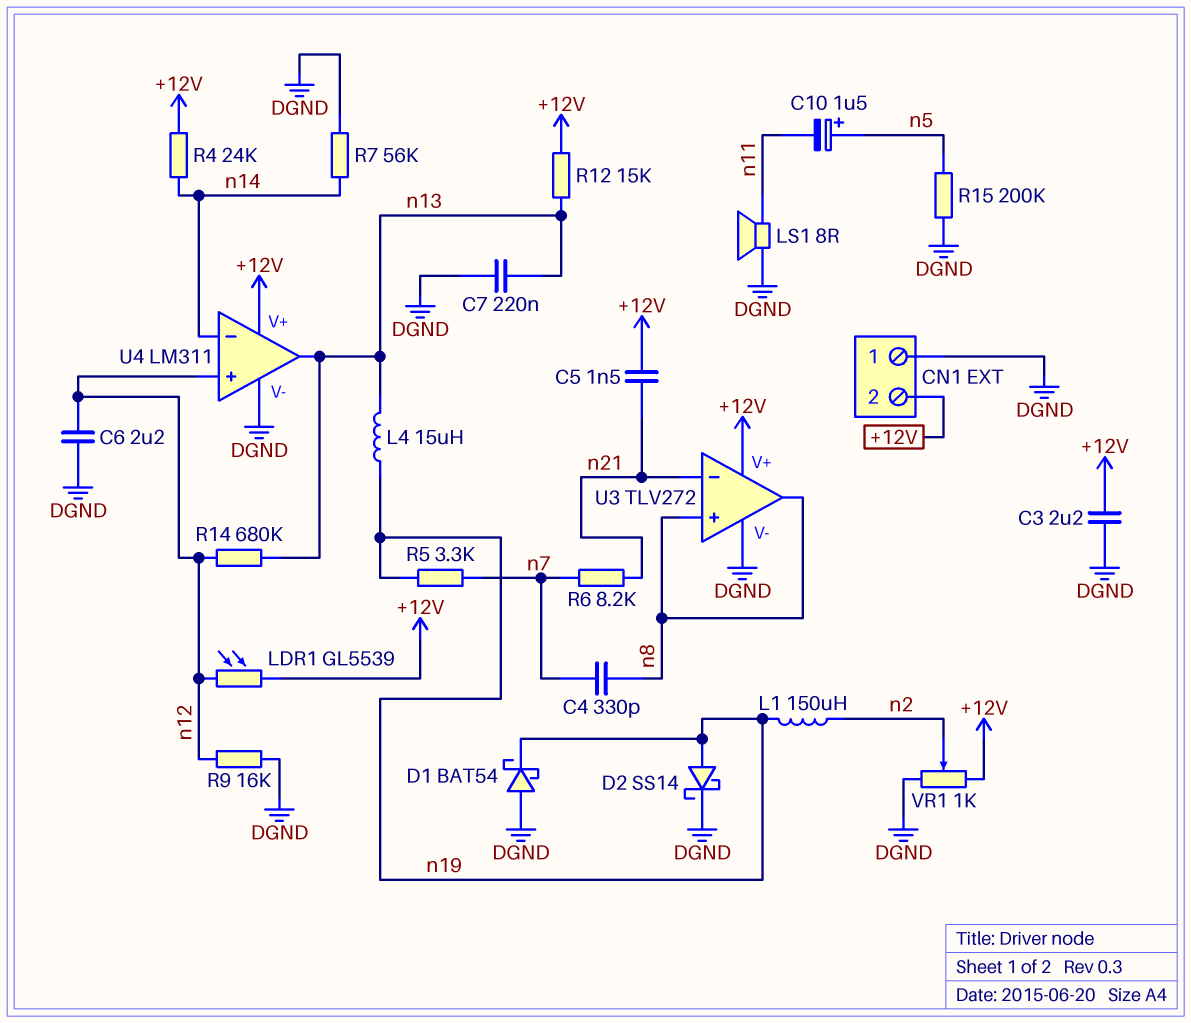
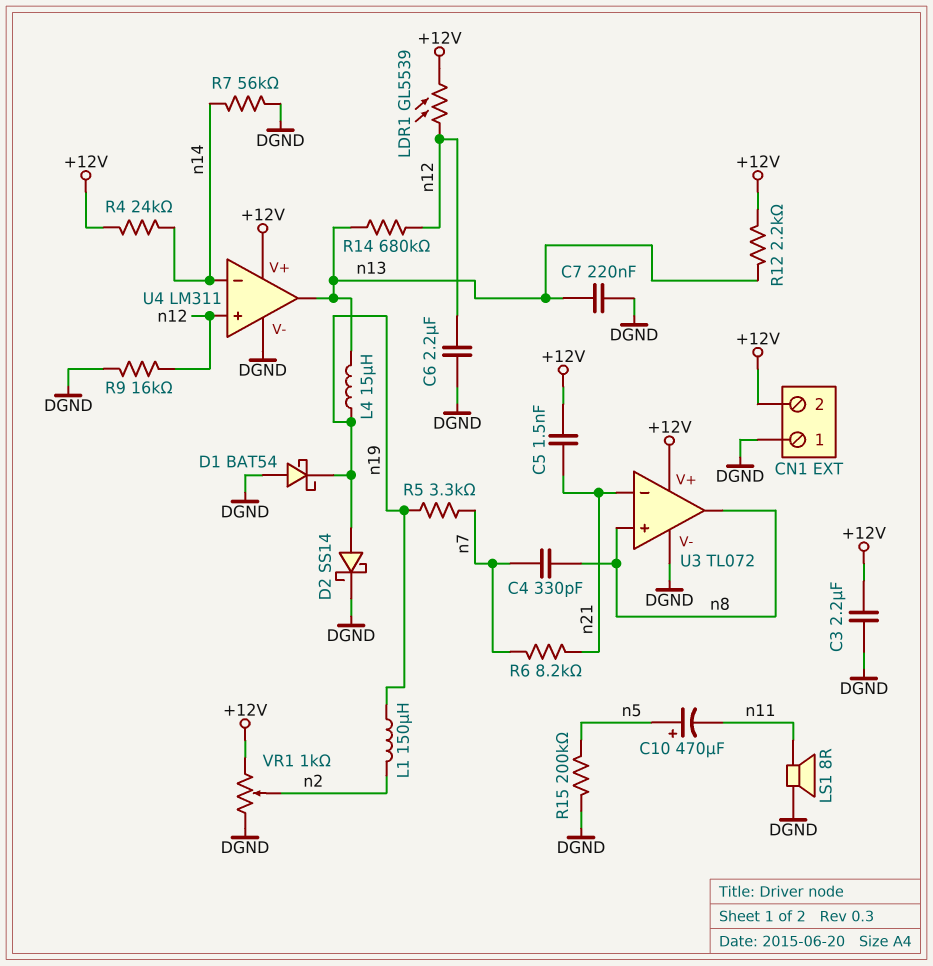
C10: 1.5uF (plus n5, minus n11) -> 470uF (plus n5, minus n11)
R12: 15k (+12V, n13) -> 2.2k (+12V, n13)
U3: TLV272 -> TL072

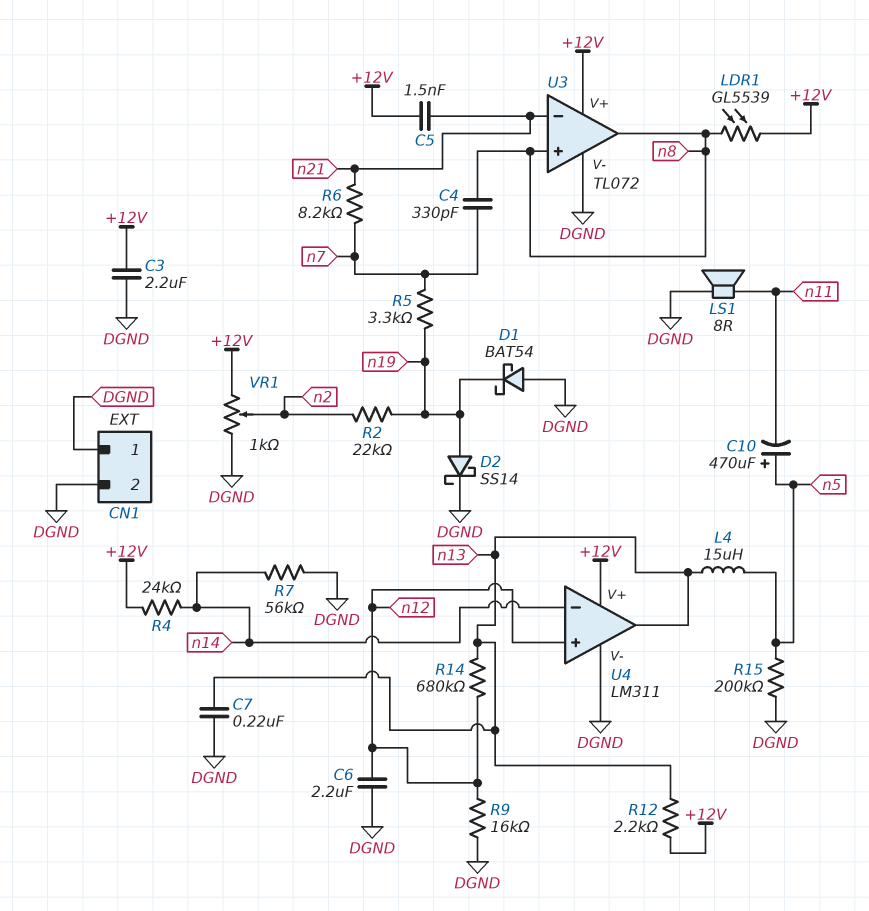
CN1 pin 2: +12V -> DGND
L1: 150uH (n2, n19) -> none
L4: 15uH (n13, n19) -> 15uH (n5, n13)
LDR1: GL5539 (+12V, n12) -> GL5539 (+12V, n8)
R2: none -> 22k (n2, n19)

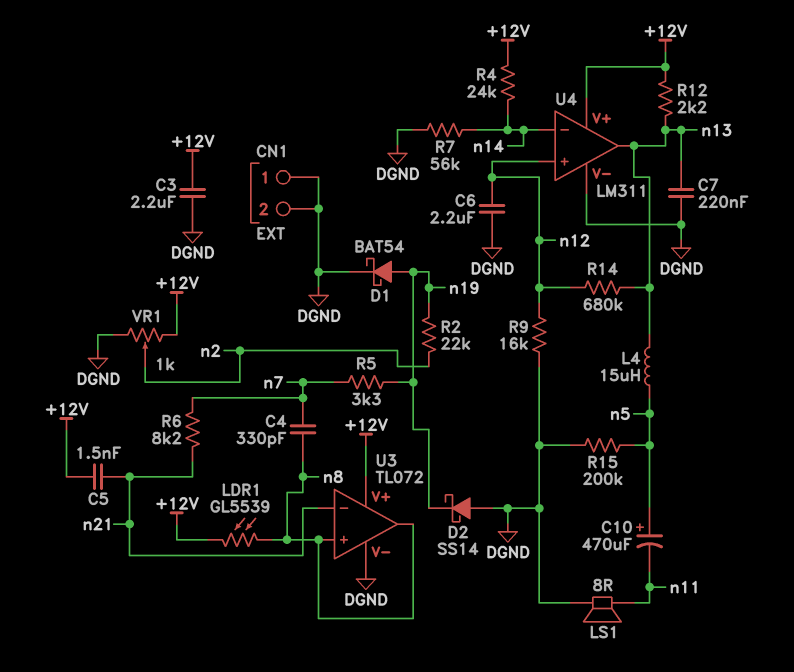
D1: schottky BAT54 (A DGND, K n19) -> schottky BAT54 (A n19, K DGND)
D2: schottky SS14 (A n19, K DGND) -> schottky SS14 (A DGND, K n19)

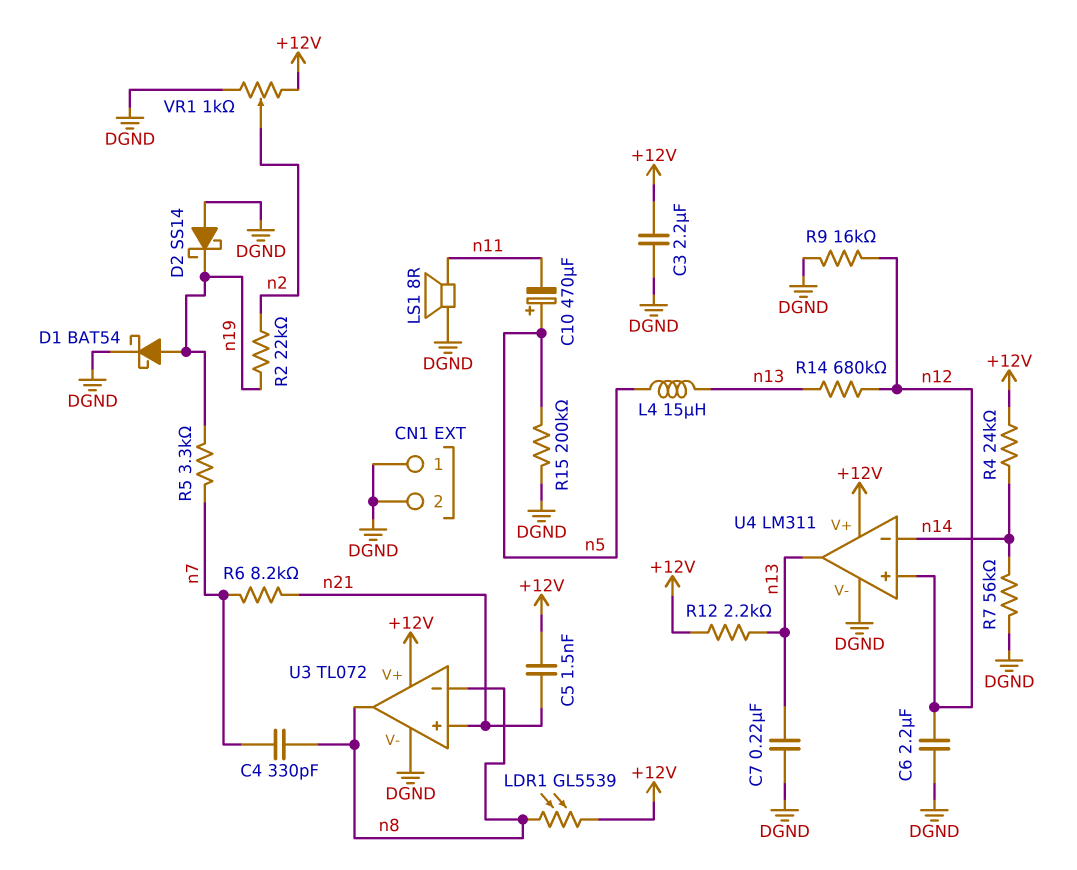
U3 pin in+: n8 -> n21
U3 pin in-: n21 -> n8

